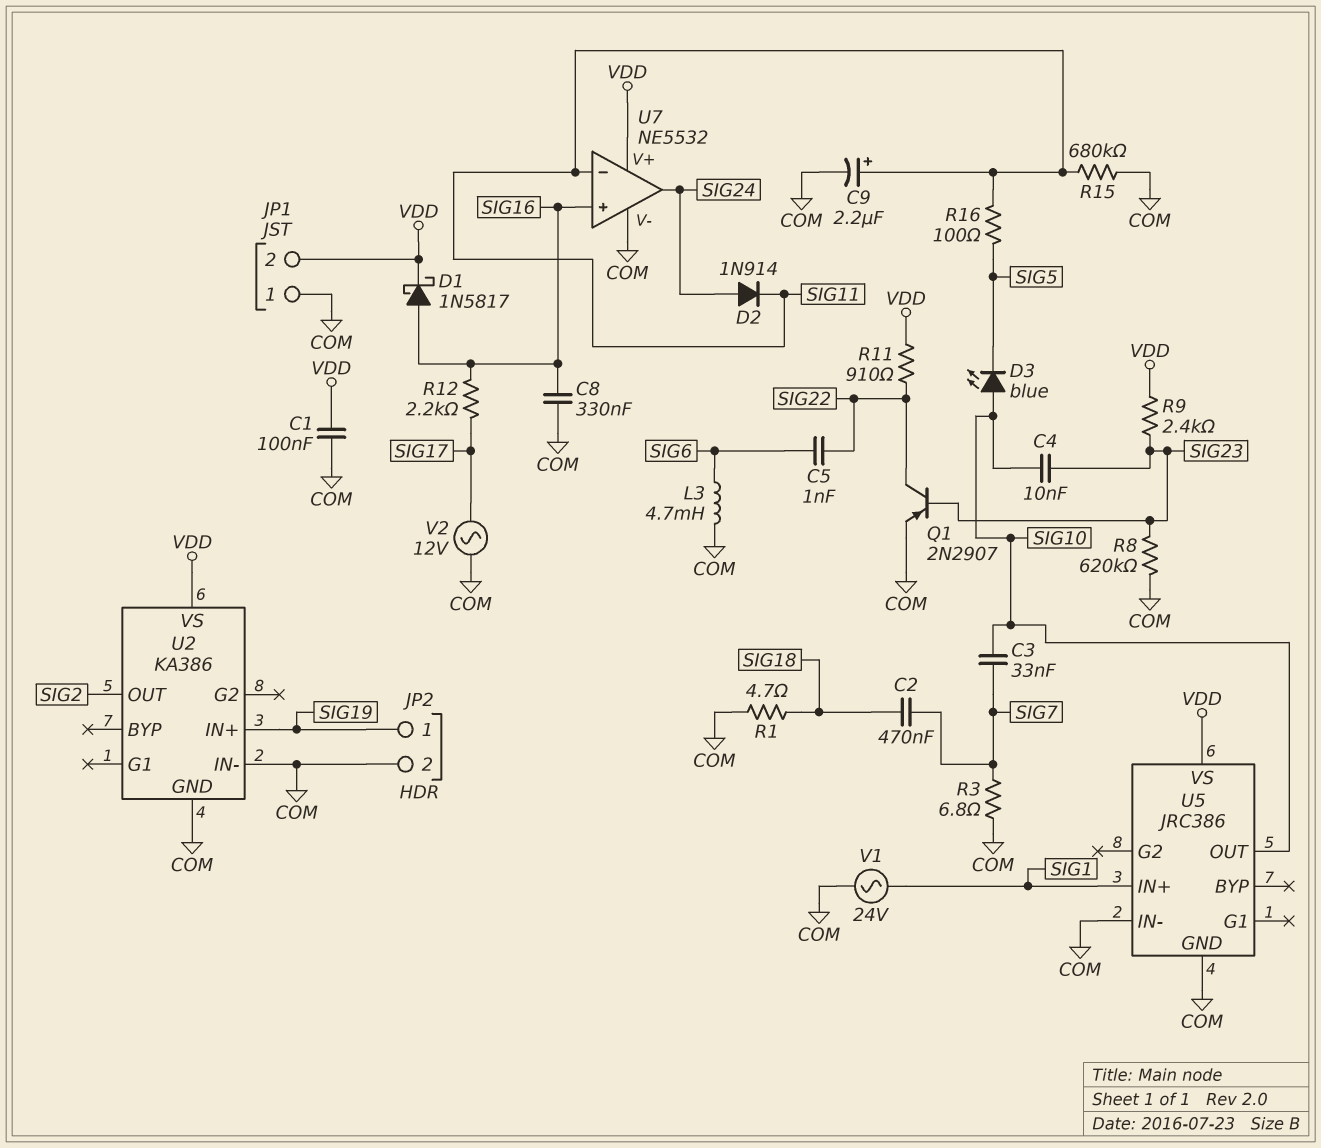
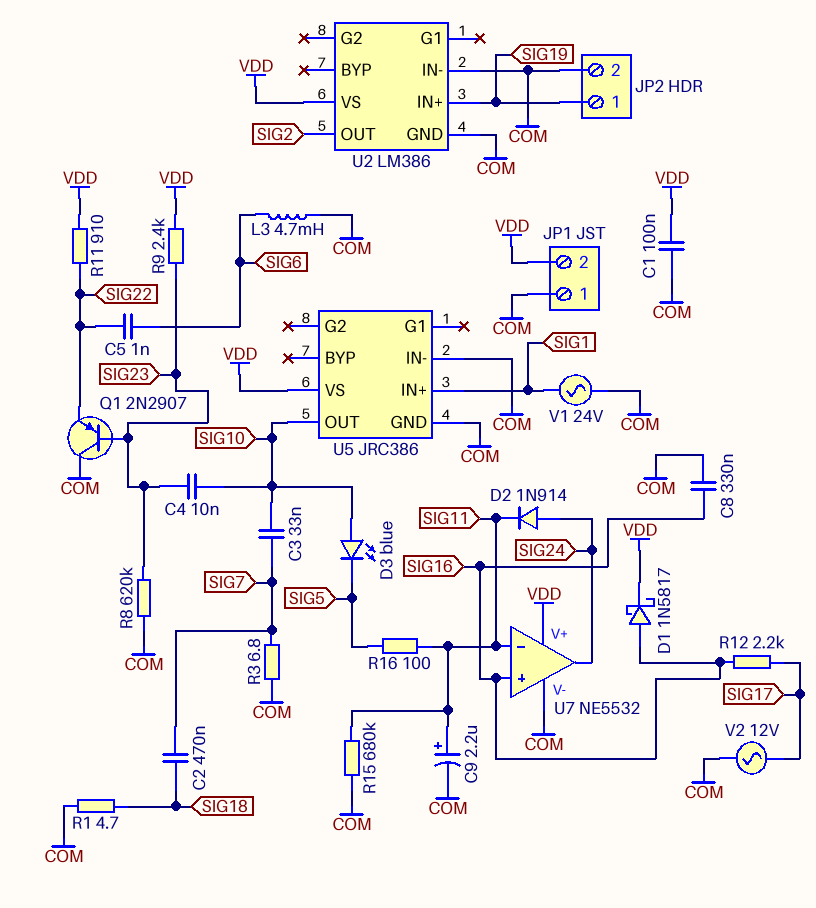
Q1: PNP 2N2907 (B SIG23, C SIG22, E COM) -> PNP 2N2907 (B SIG23, C COM, E SIG22)
U2: KA386 -> LM386

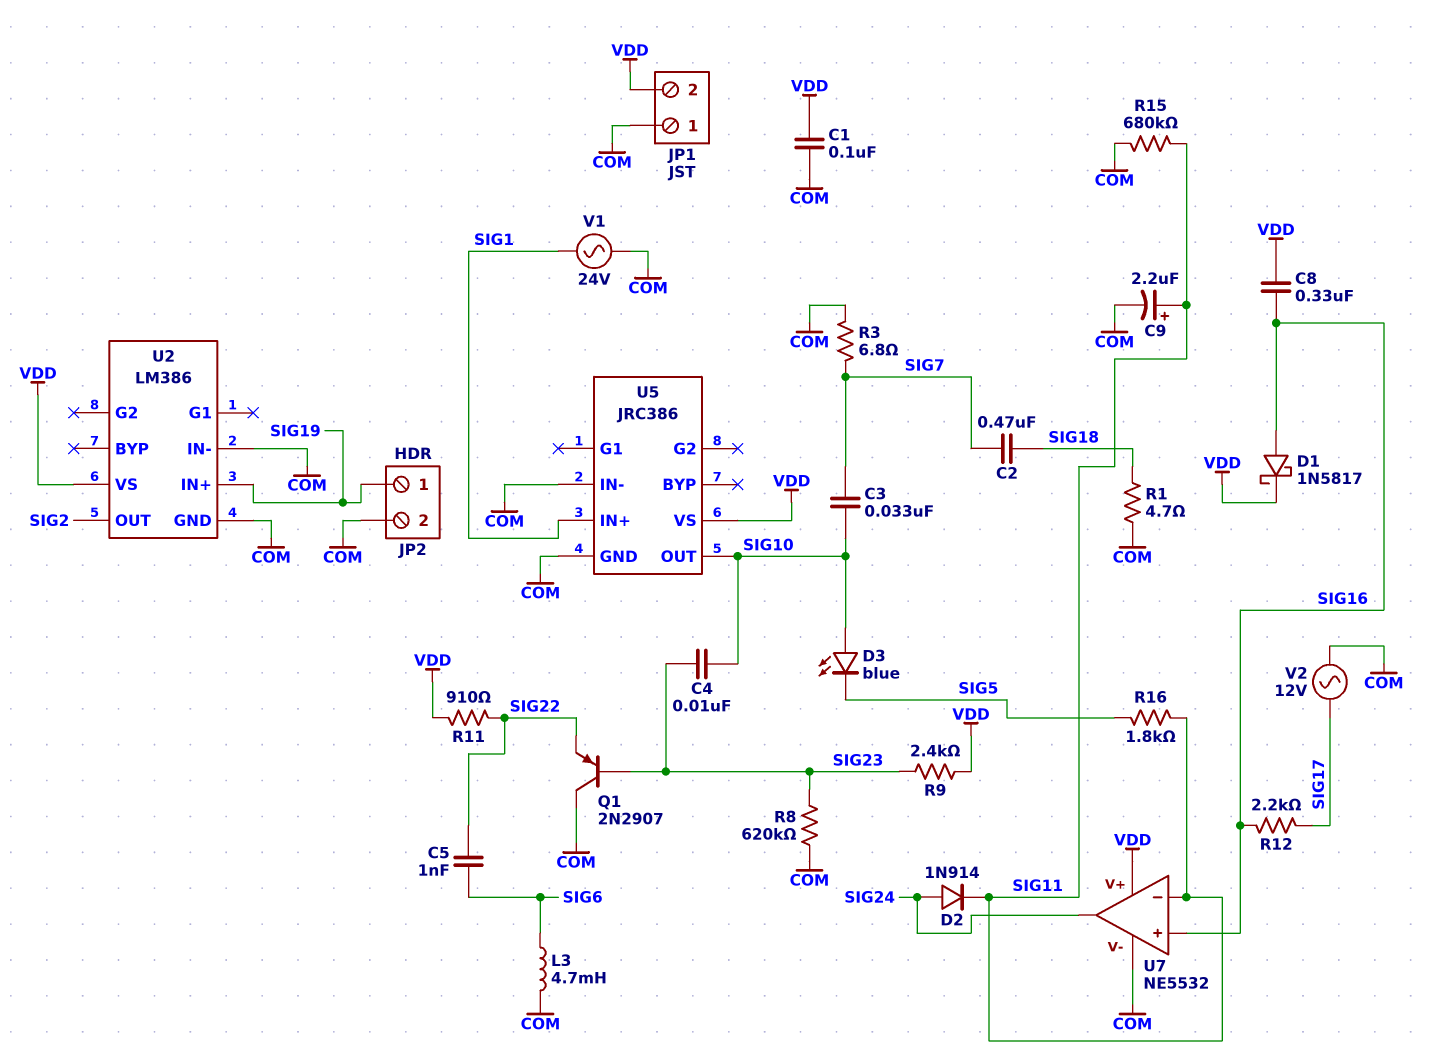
C8: 330nF (COM, SIG16) -> 330nF (SIG16, VDD)
R16: 100 (SIG5, SIG11) -> 1.8k (SIG5, SIG11)

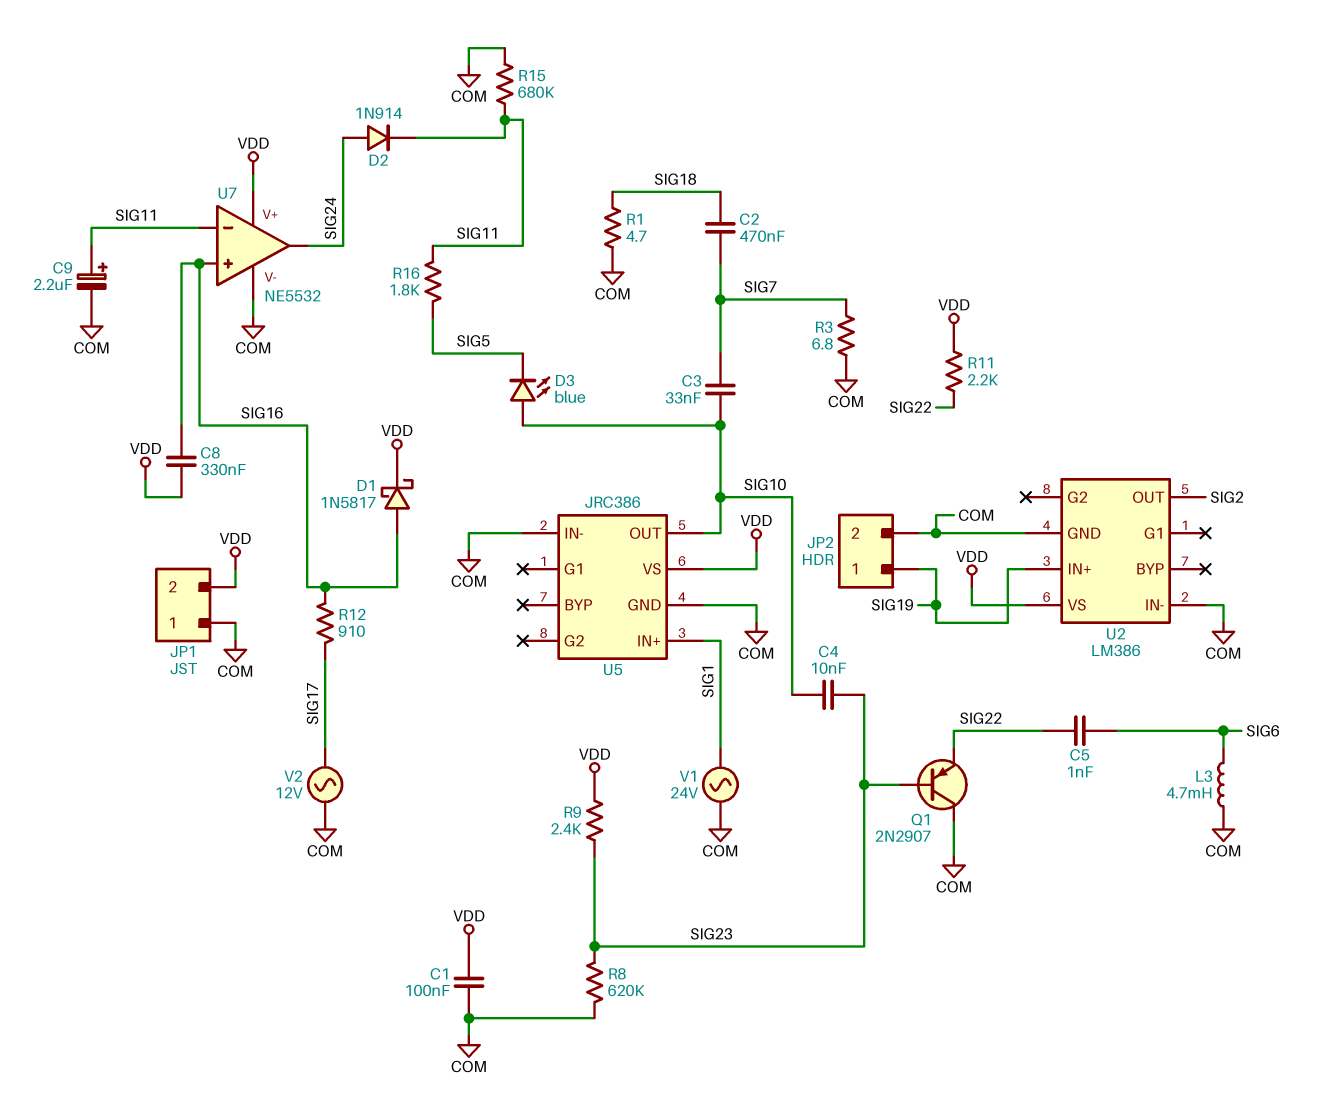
R11: 910 (SIG22, VDD) -> 2.2k (SIG22, VDD)
R12: 2.2k (SIG16, SIG17) -> 910 (SIG16, SIG17)

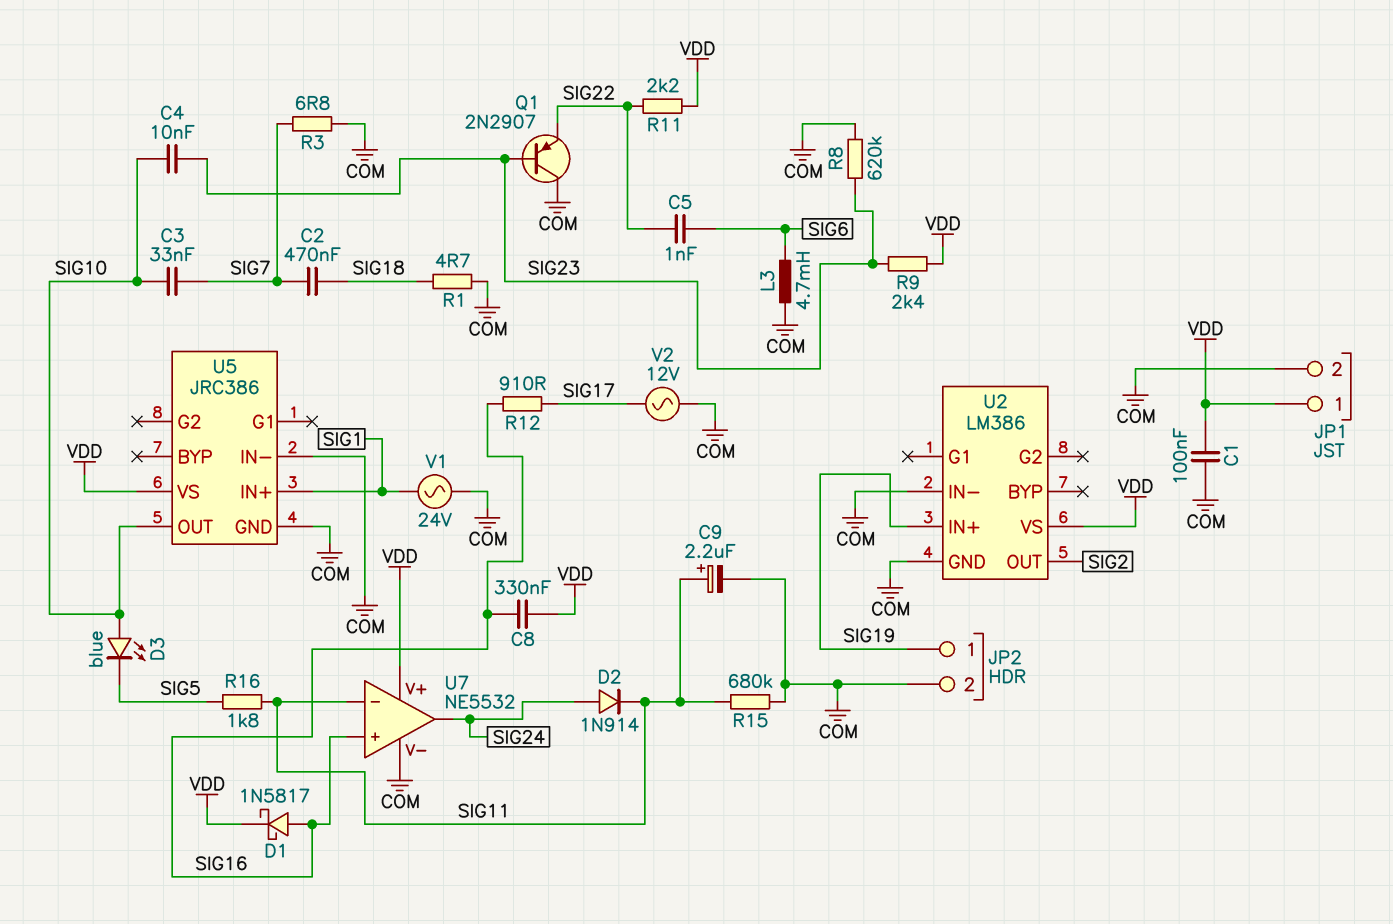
JP1 pin 1: COM -> VDD
JP1 pin 2: VDD -> COM

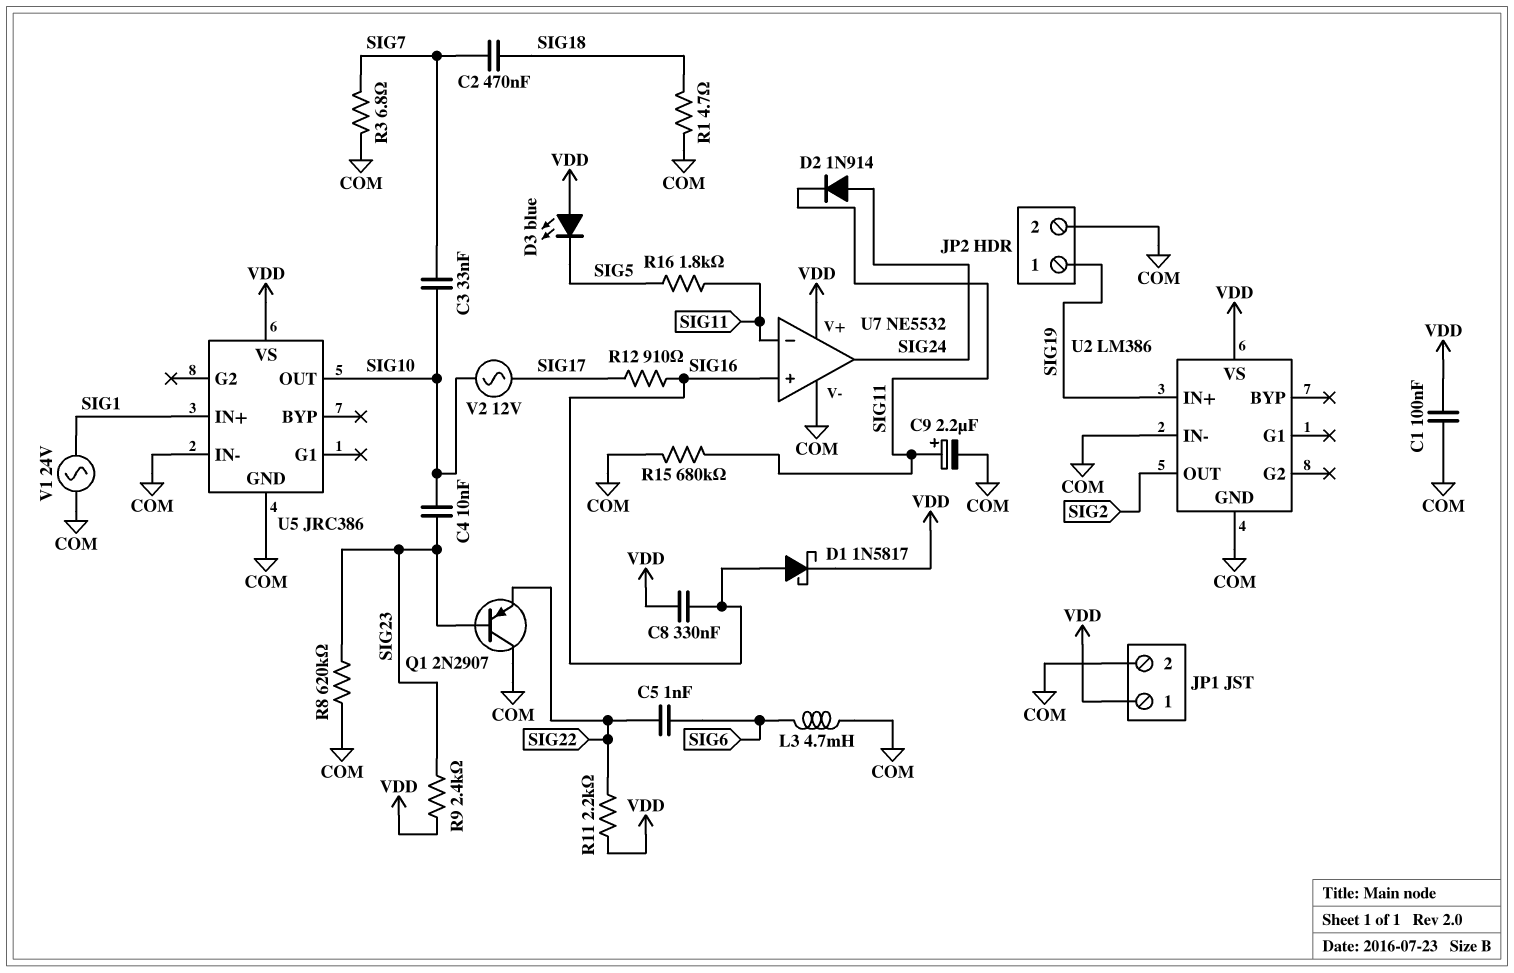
D3: LED blue (A SIG10, K SIG5) -> LED blue (A VDD, K SIG5)
V2: AC 12V (COM, SIG17) -> AC 12V (SIG10, SIG17)

